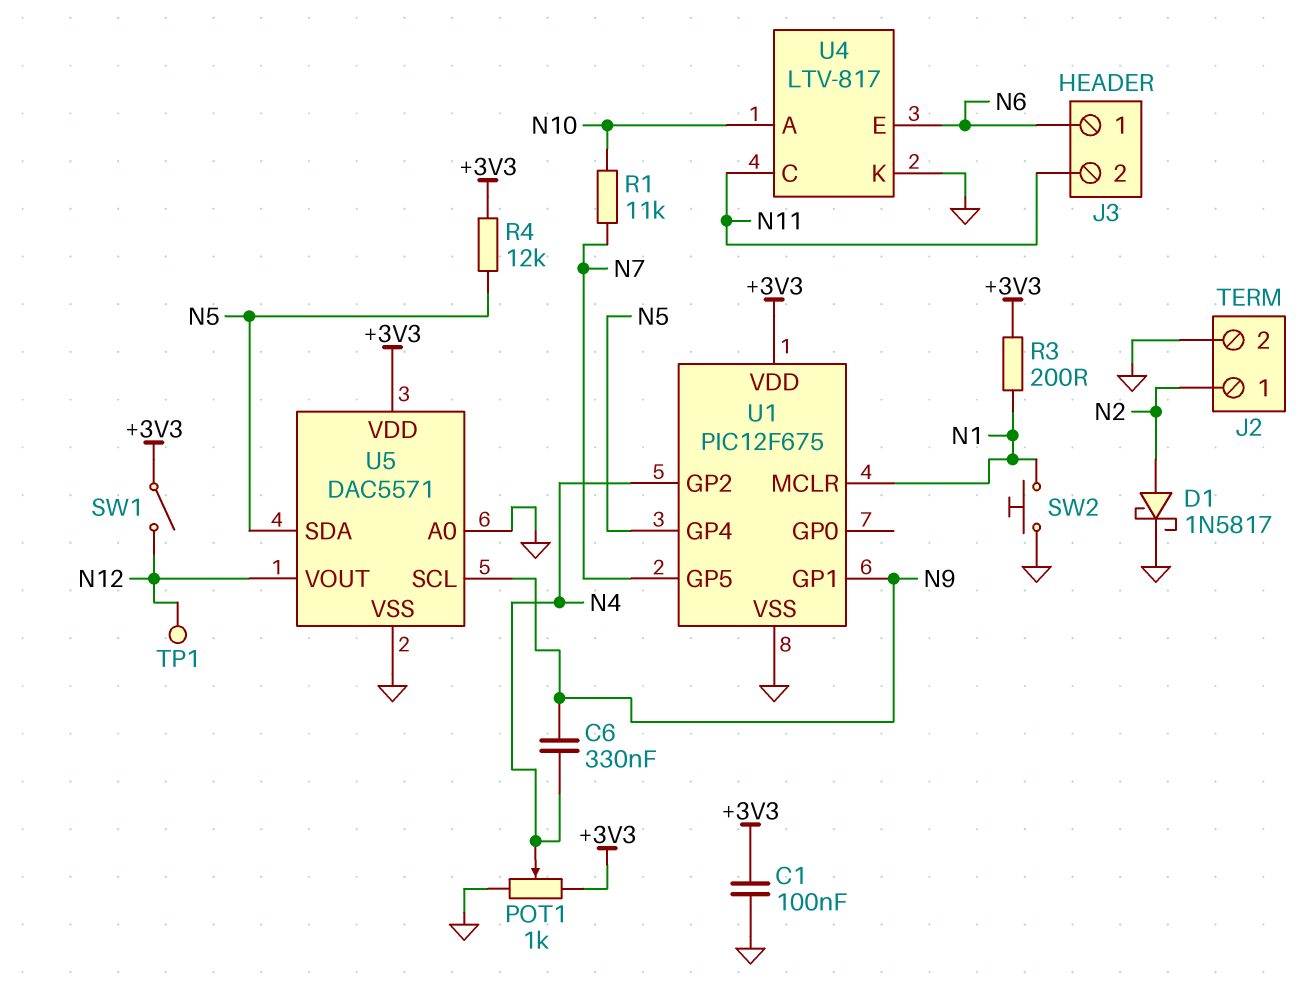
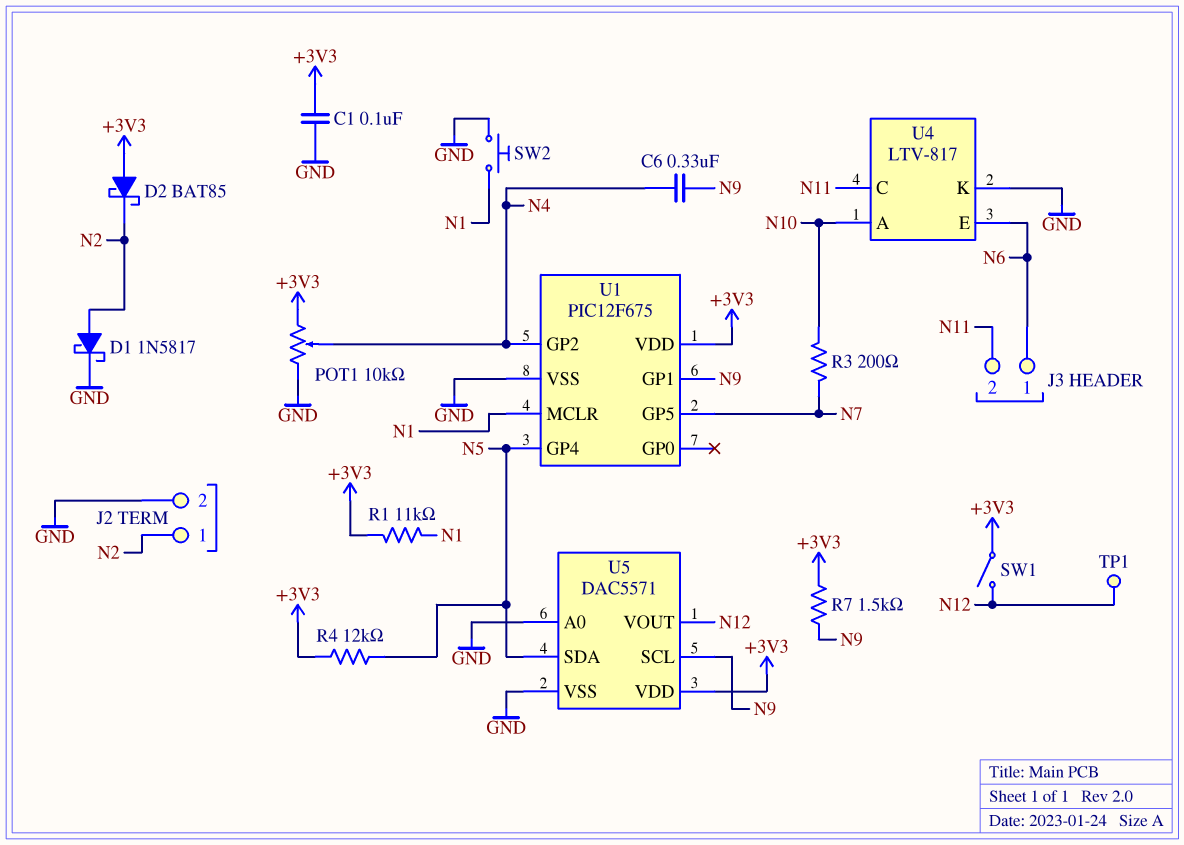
D2: none -> schottky BAT85 (A +3V3, K N2)
POT1: 1k (+3V3, GND, wiper N4) -> 10k (+3V3, GND, wiper N4)
R1: 11k (N7, N10) -> 11k (+3V3, N1)
R3: 200 (+3V3, N1) -> 200 (N7, N10)
R7: none -> 1.5k (+3V3, N9)

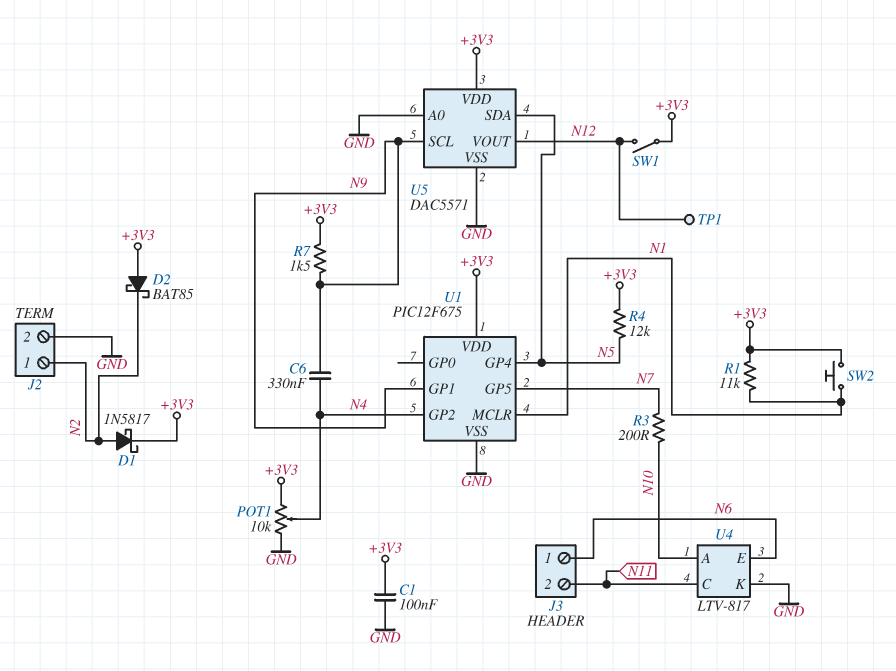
D1: schottky 1N5817 (A N2, K GND) -> schottky 1N5817 (A N2, K +3V3)
SW2: button (GND, N1) -> button (+3V3, N1)

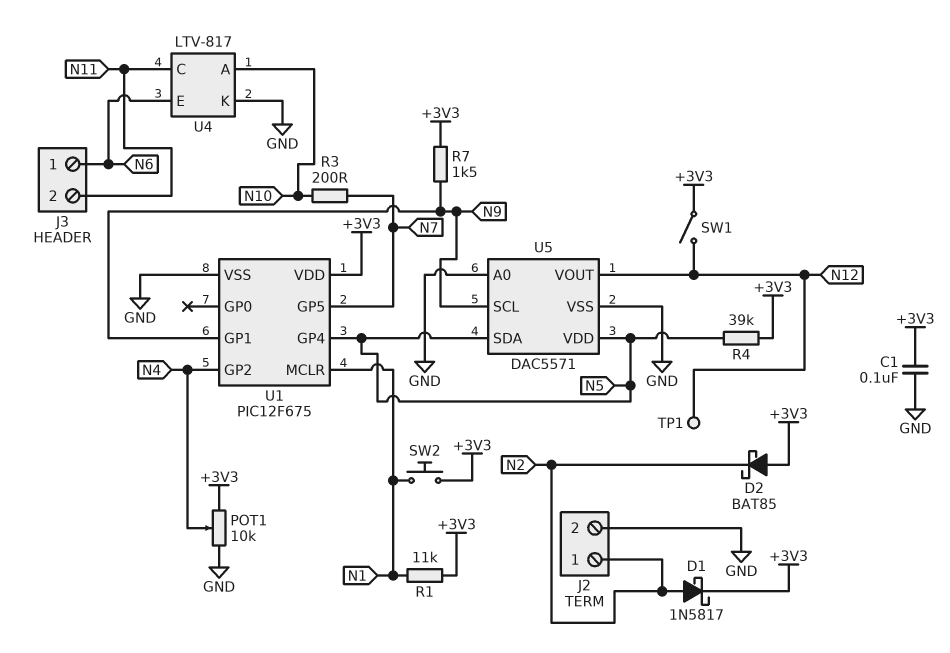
C6: 330nF (N4, N9) -> none
R4: 12k (+3V3, N5) -> 39k (+3V3, N5)
U5 pin VDD: +3V3 -> N5

